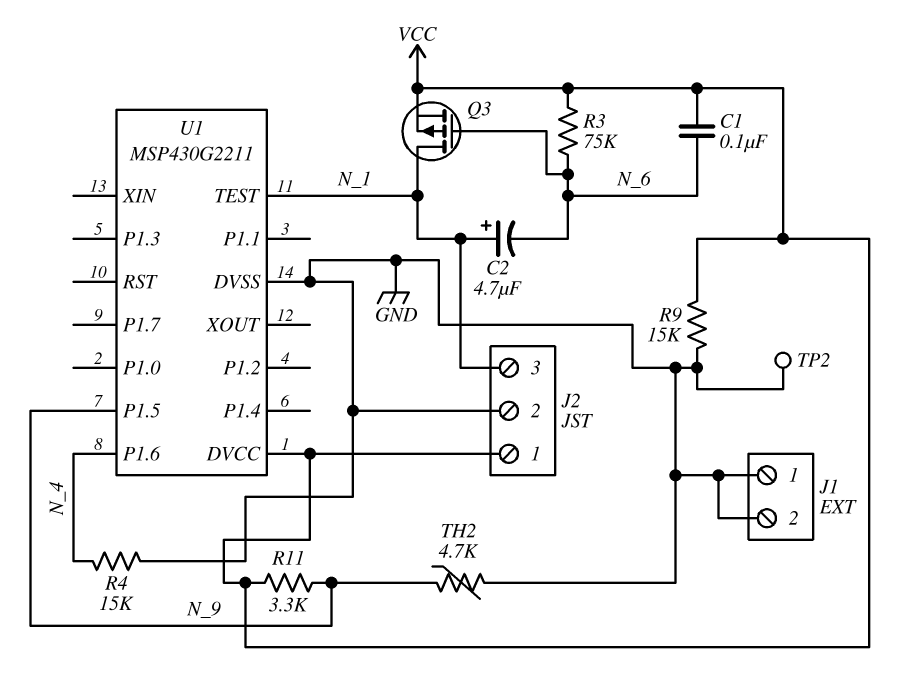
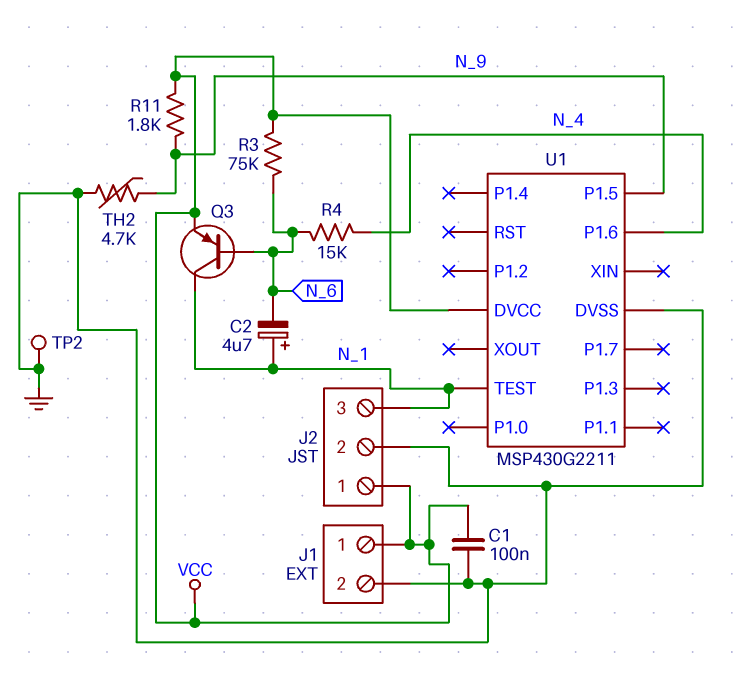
C1: 100nF (N_6, VCC) -> 100nF (GND, VCC)
J1 pin 1: GND -> VCC
Q3: PMOS (G N_6, D N_1, S VCC) -> PNP (B N_6, C N_1, E VCC)
R4: 15k (GND, N_4) -> 15k (N_4, N_6)
R9: 15k (GND, VCC) -> none
R11: 3.3k (N_9, VCC) -> 1.8k (N_9, VCC)

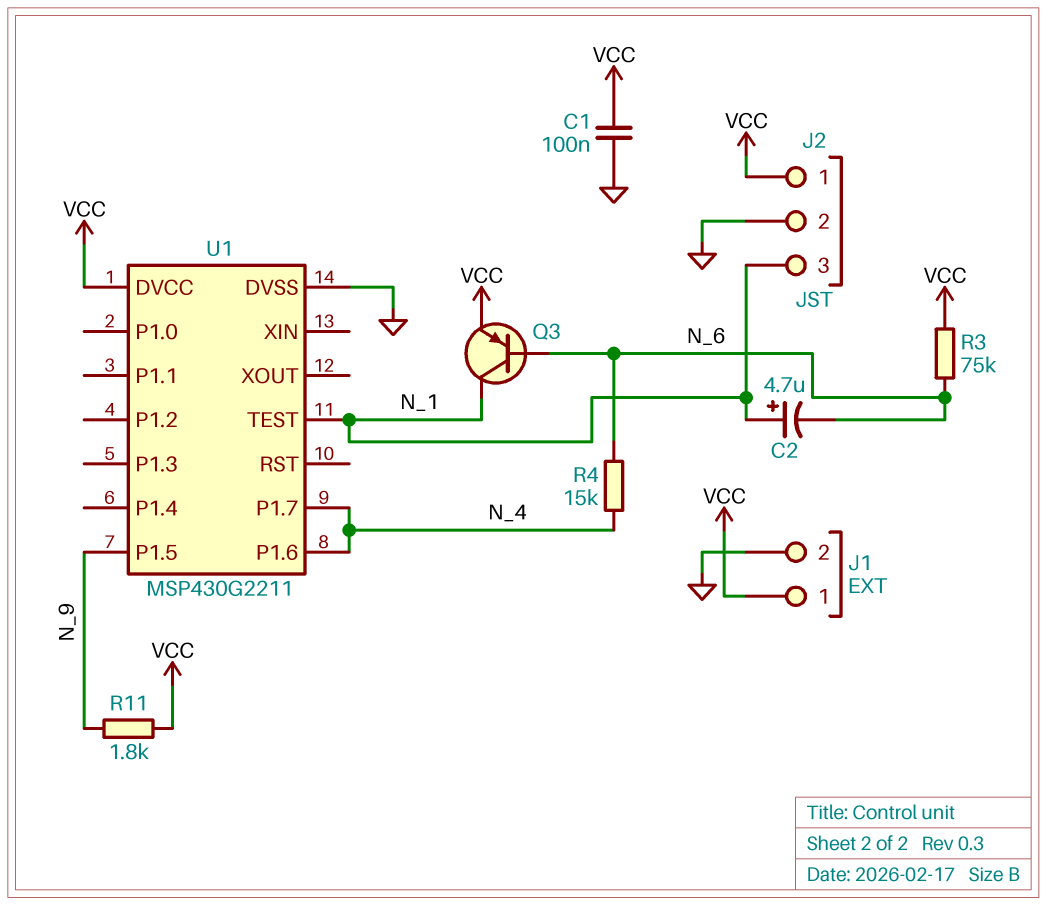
TH2: 4.7k (GND, N_9) -> none
TP2: test point (GND) -> none
U1 pin P1.7: none -> N_4

